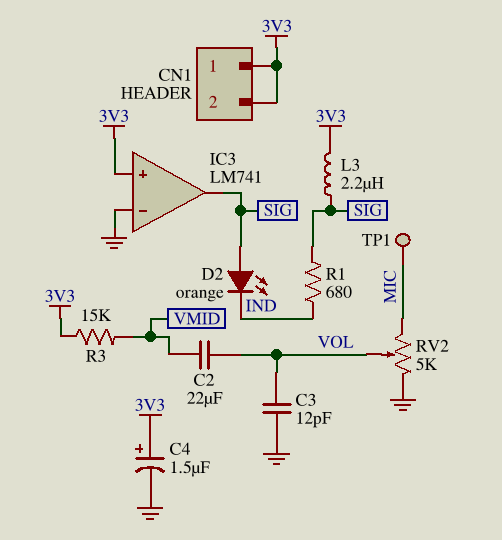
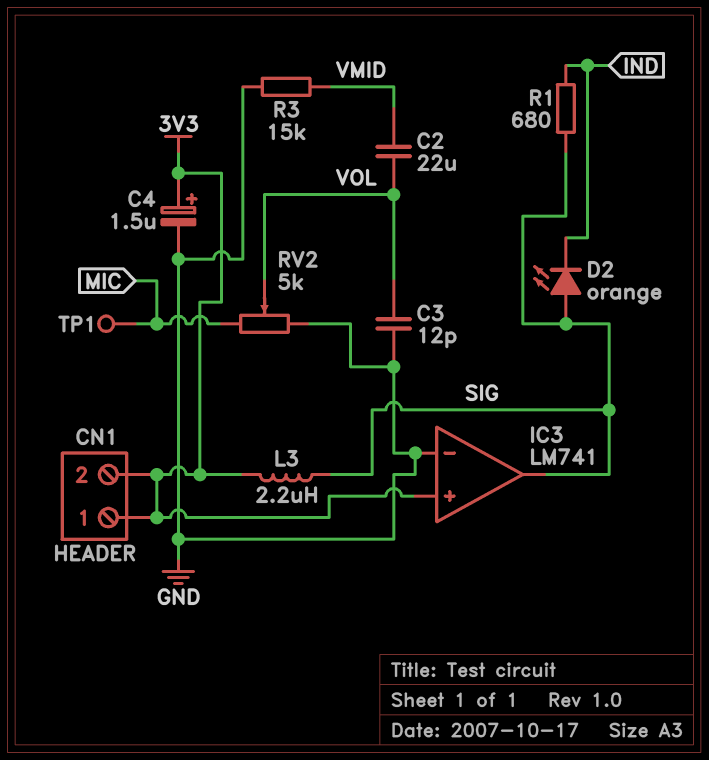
R3: 15k (3V3, VMID) -> 15k (GND, VMID)

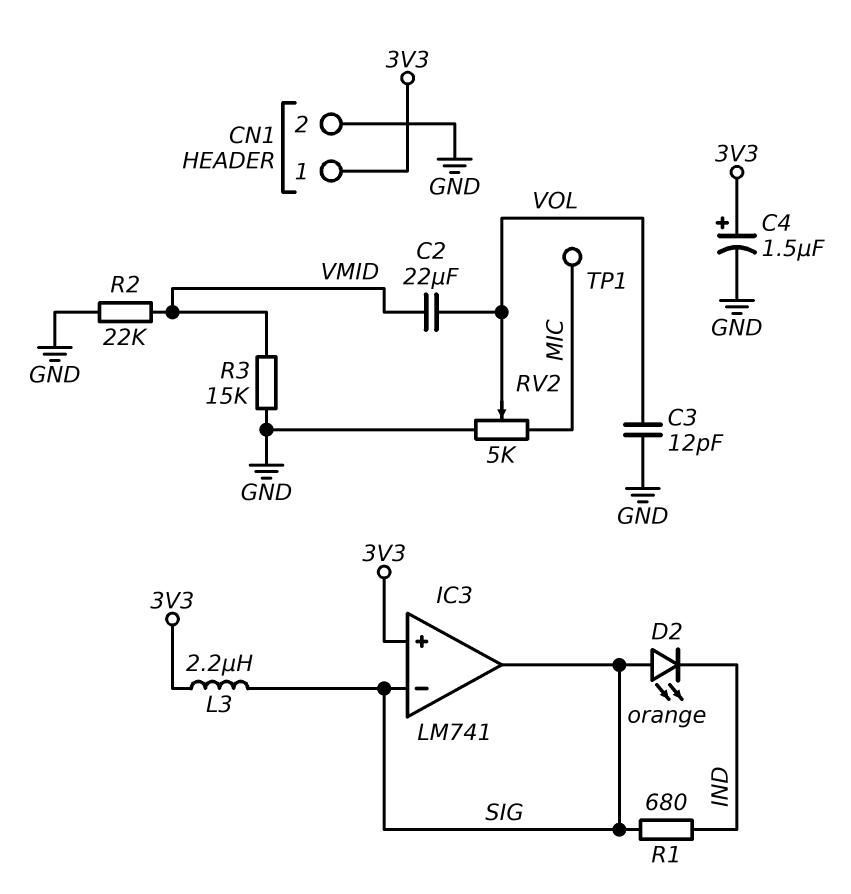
CN1 pin 2: 3V3 -> GND
IC3 pin in-: GND -> SIG
R2: none -> 22k (GND, VMID)

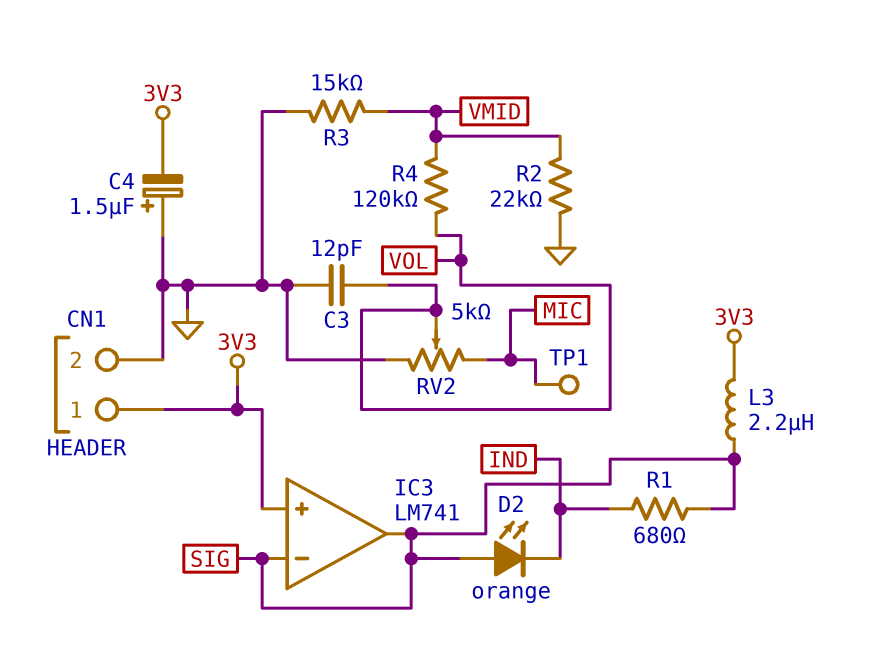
C2: 22uF (VMID, VOL) -> none
C4: 1.5uF (plus 3V3, minus GND) -> 1.5uF (plus GND, minus 3V3)
R4: none -> 120k (VMID, VOL)

